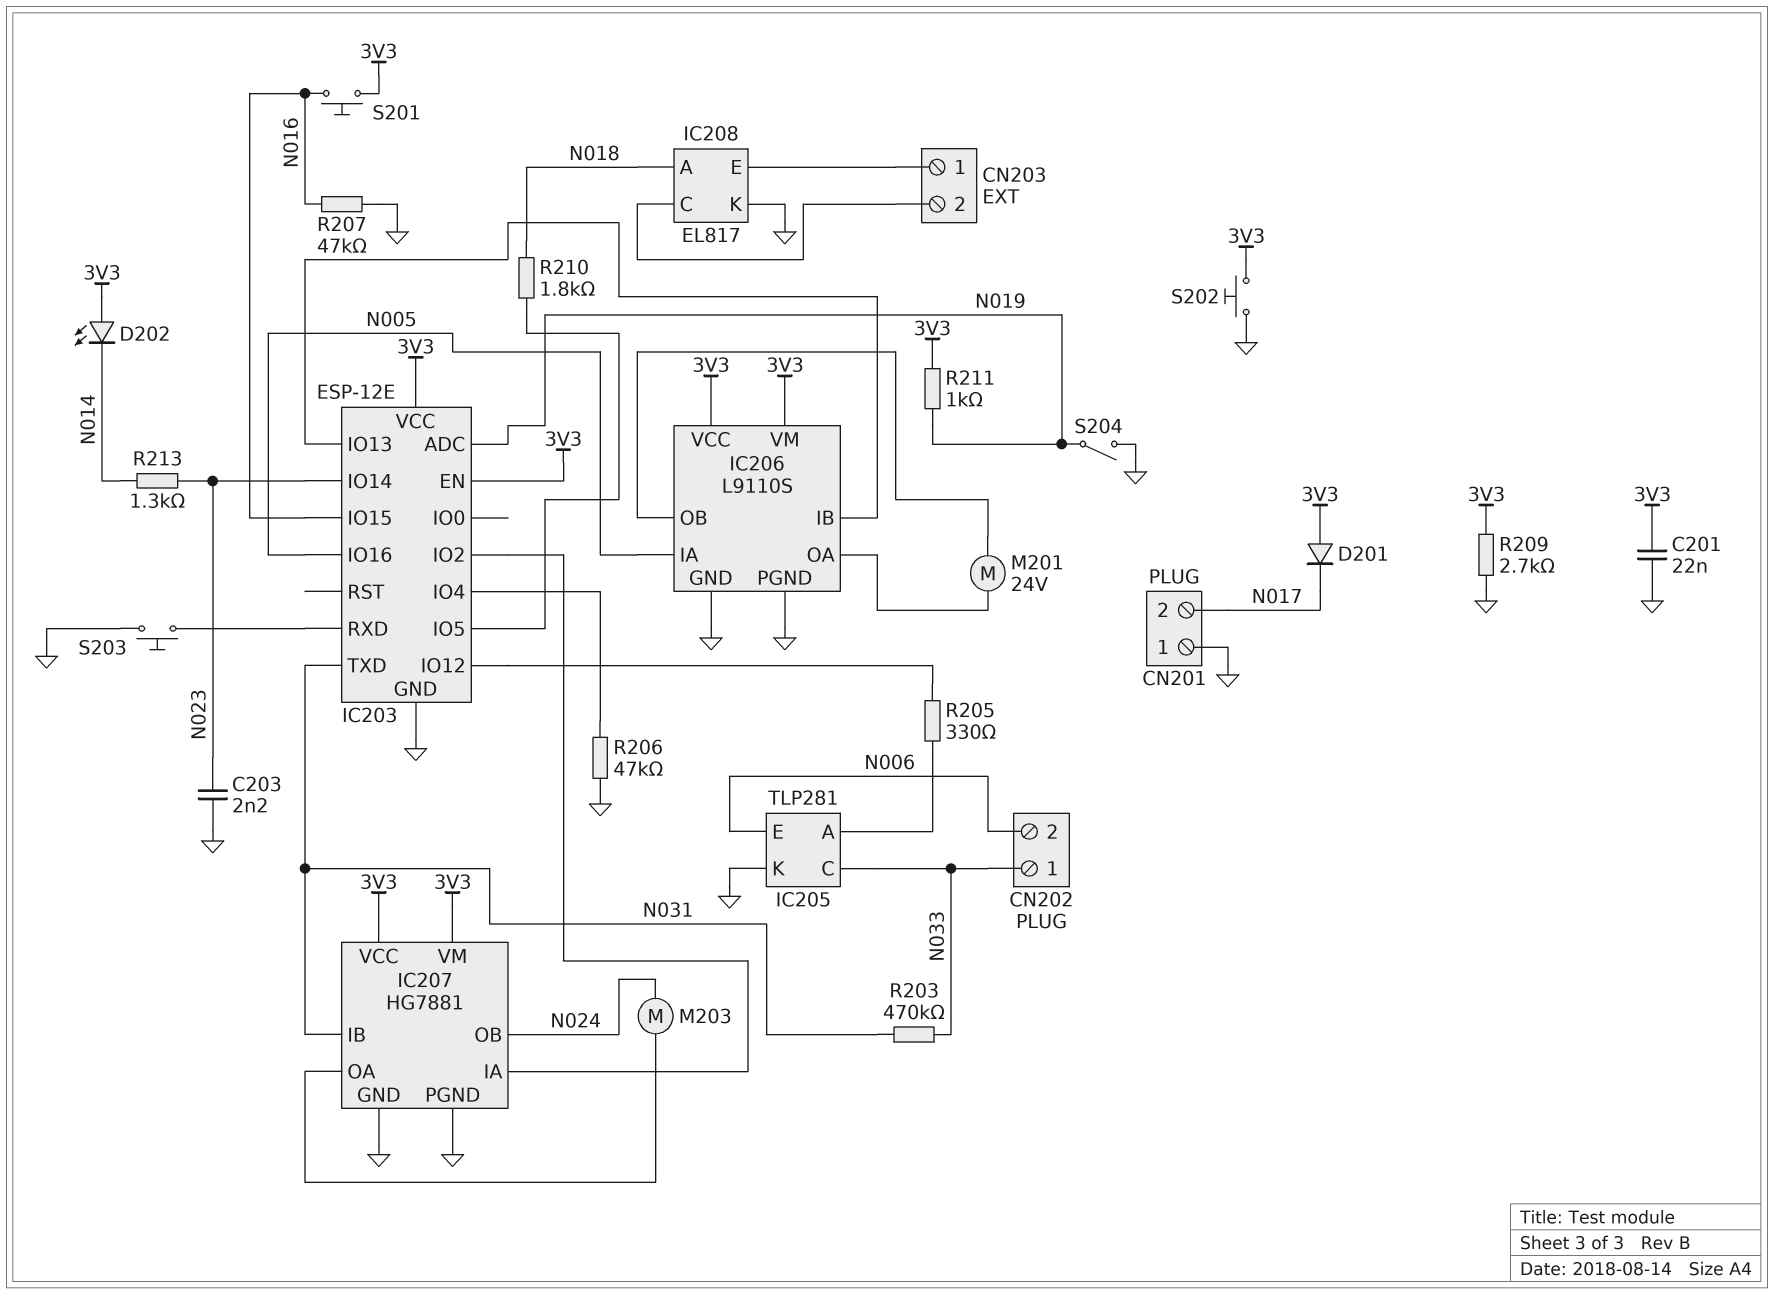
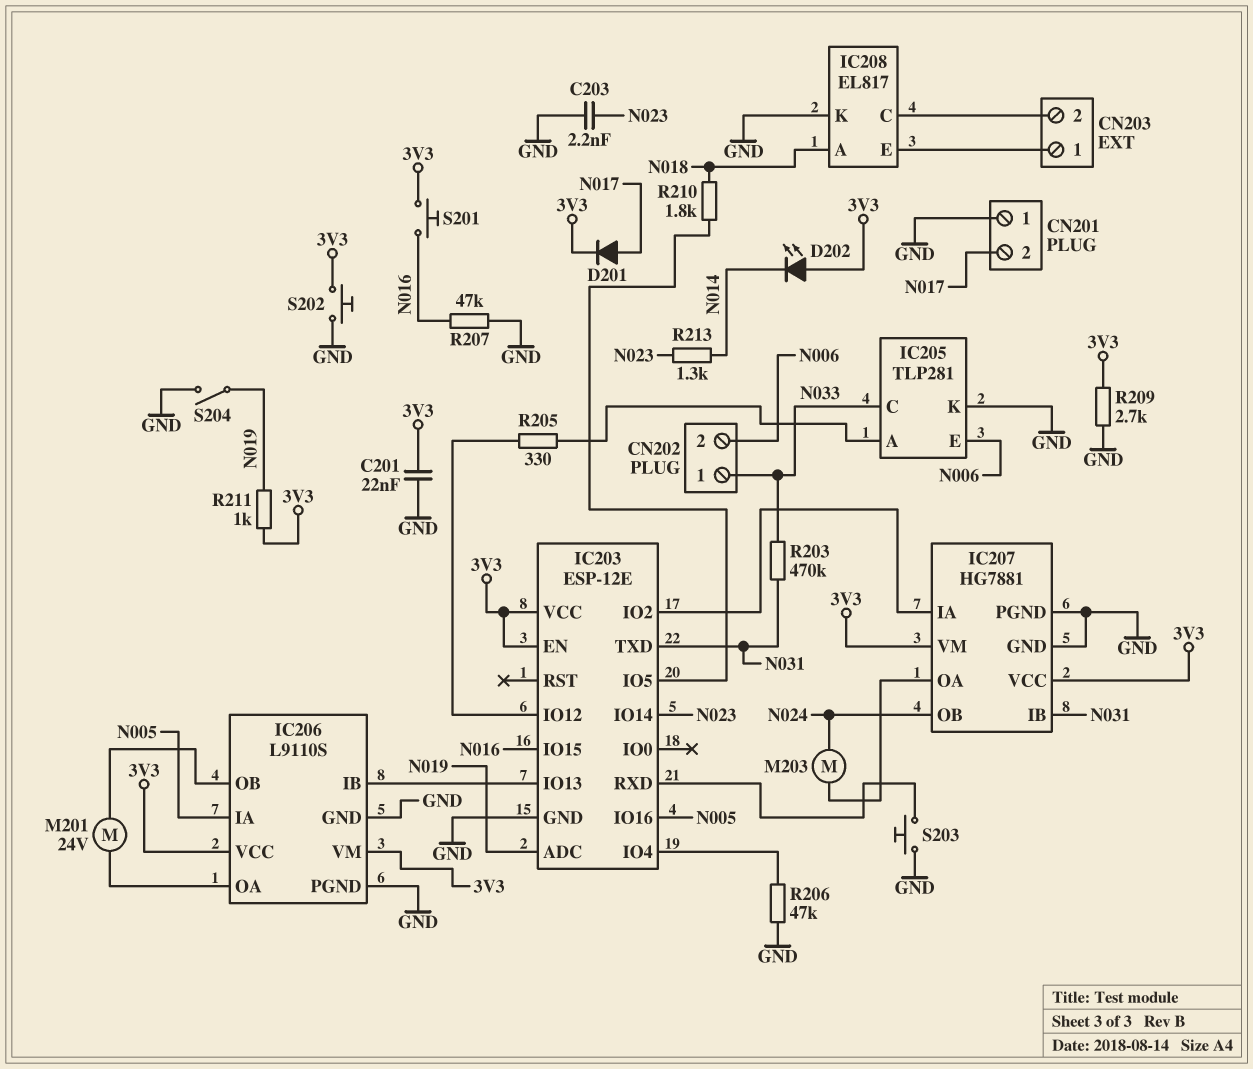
D201: diode (A 3V3, K N017) -> diode (A N017, K 3V3)

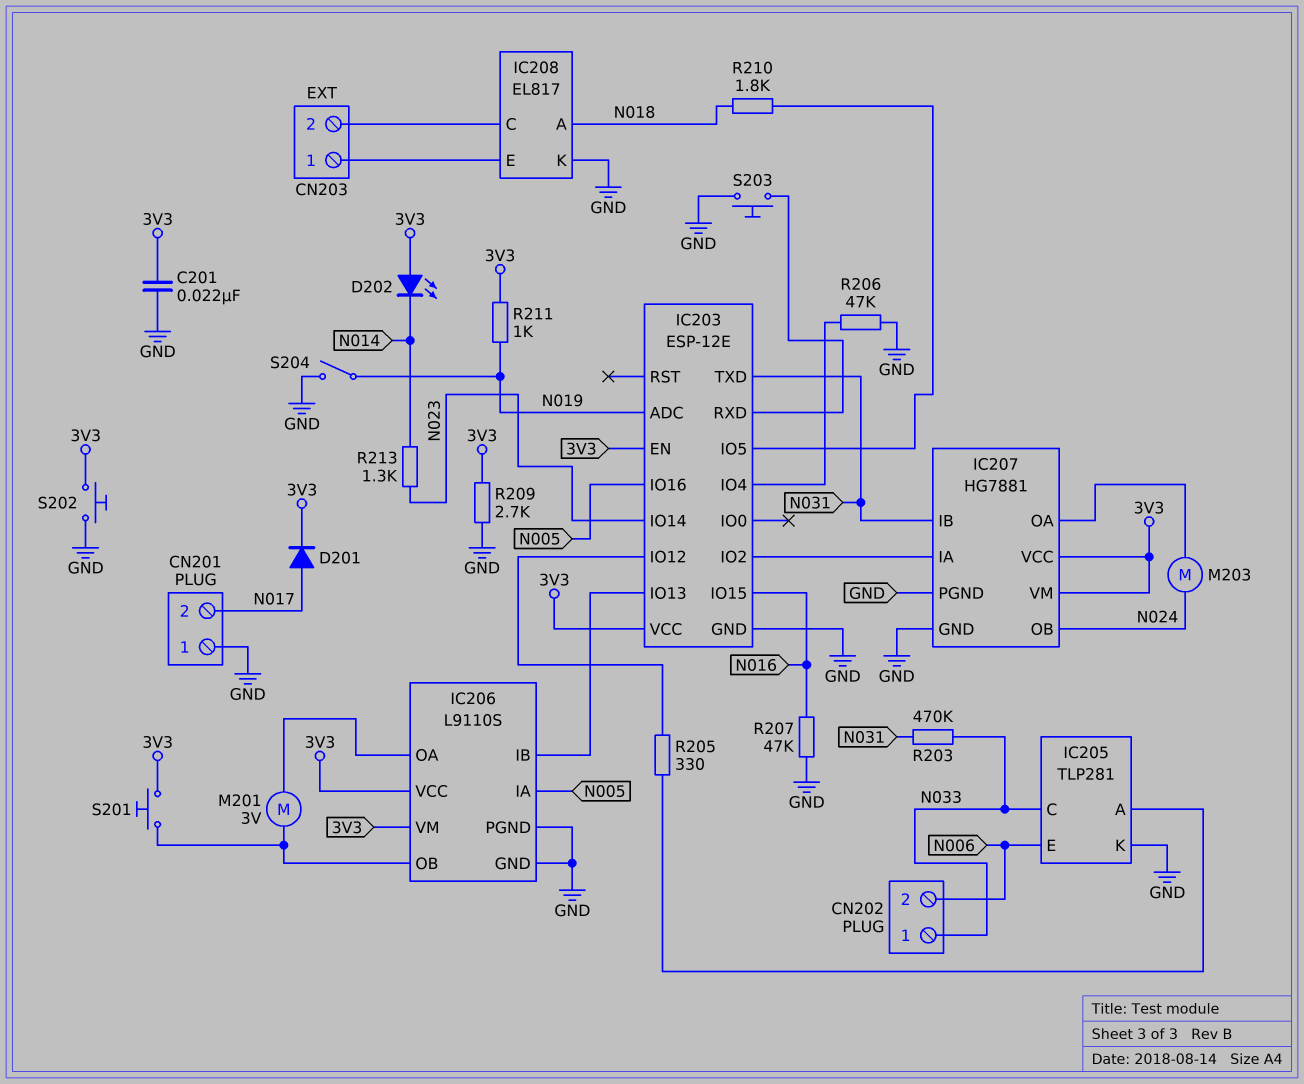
C203: 2.2nF (GND, N023) -> none
M201: motor 24V (IC206/OA, IC206/OB) -> motor 3V (IC206/OA, IC206/OB)
S201: button (3V3, N016) -> button (3V3, IC206/OB)

